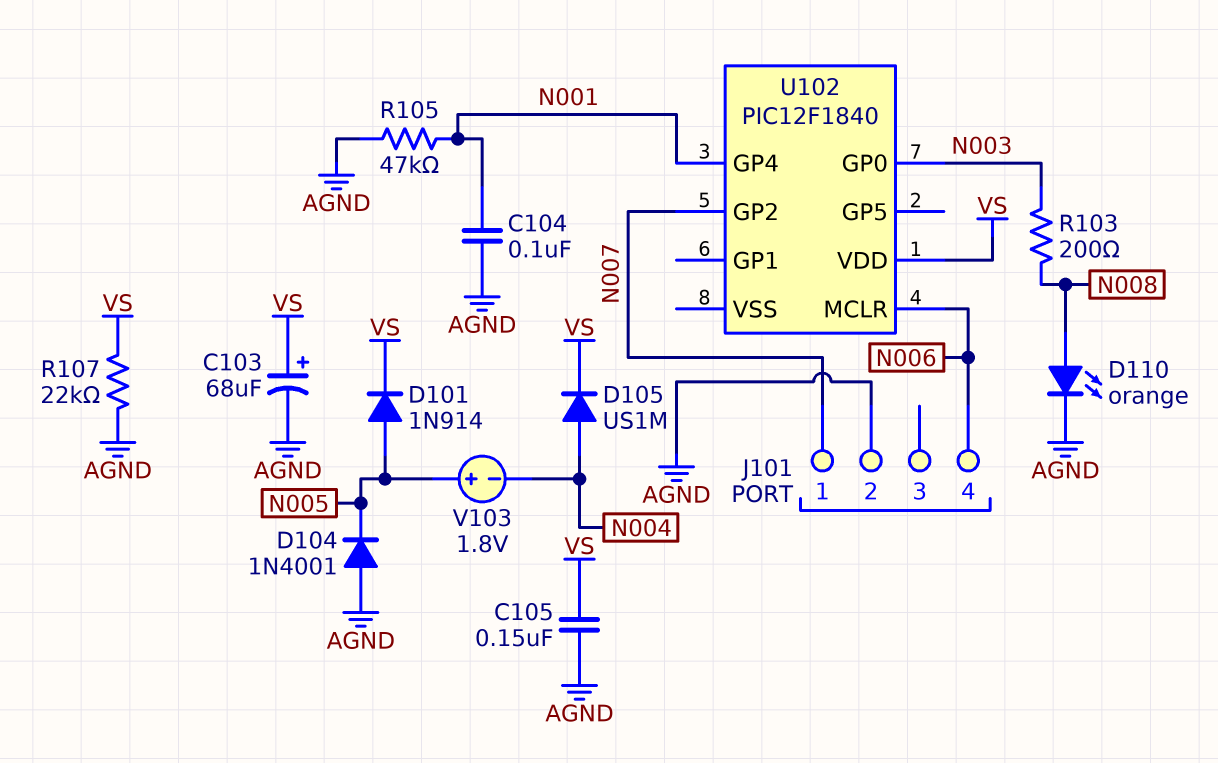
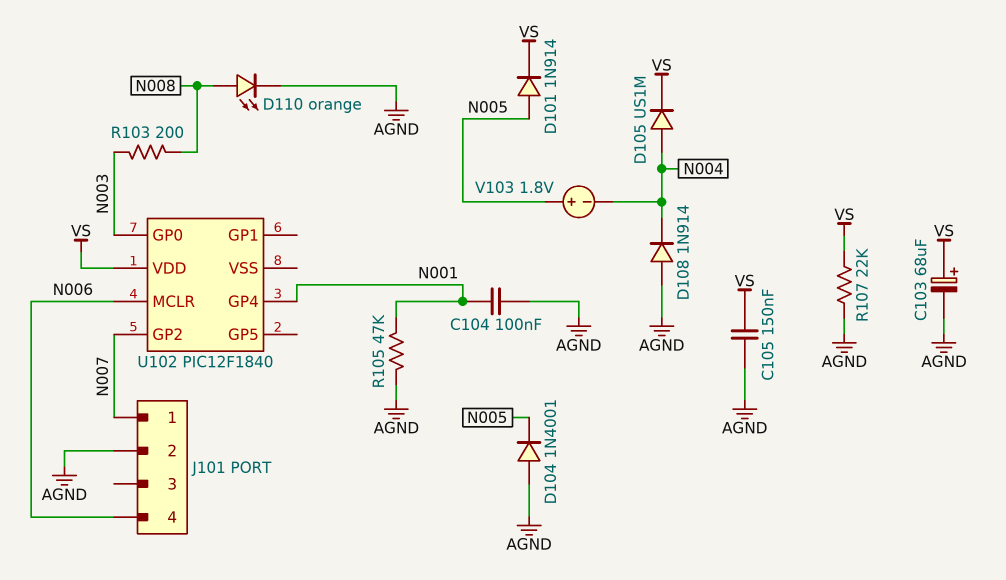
D108: none -> diode 1N914 (A AGND, K N004)

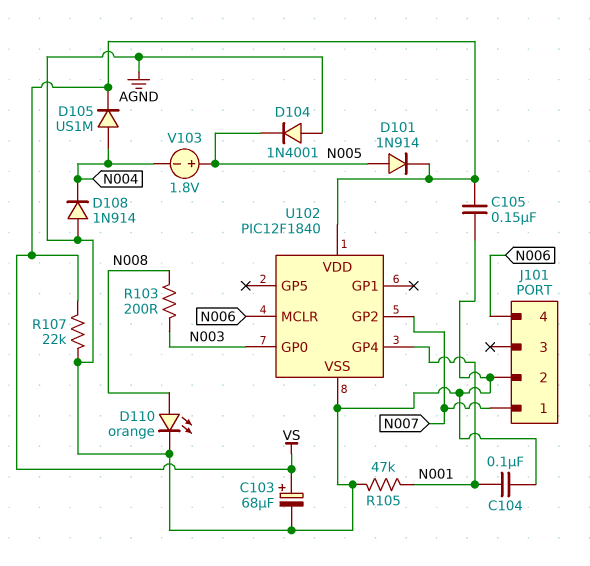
U102 pin VSS: none -> AGND

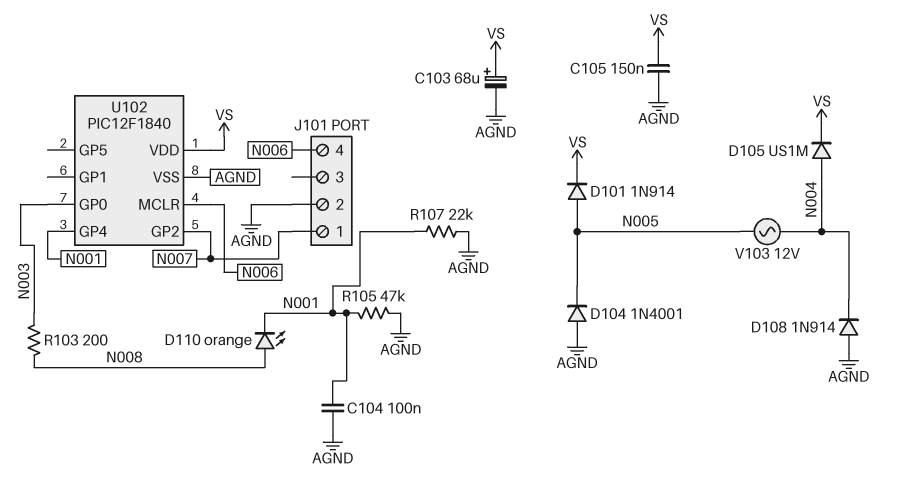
D110: LED orange (A N008, K AGND) -> LED orange (A N008, K N001)
R107: 22k (AGND, VS) -> 22k (AGND, N001)
V103: 1.8V (plus N005, minus N004) -> AC 12V (N004, N005)

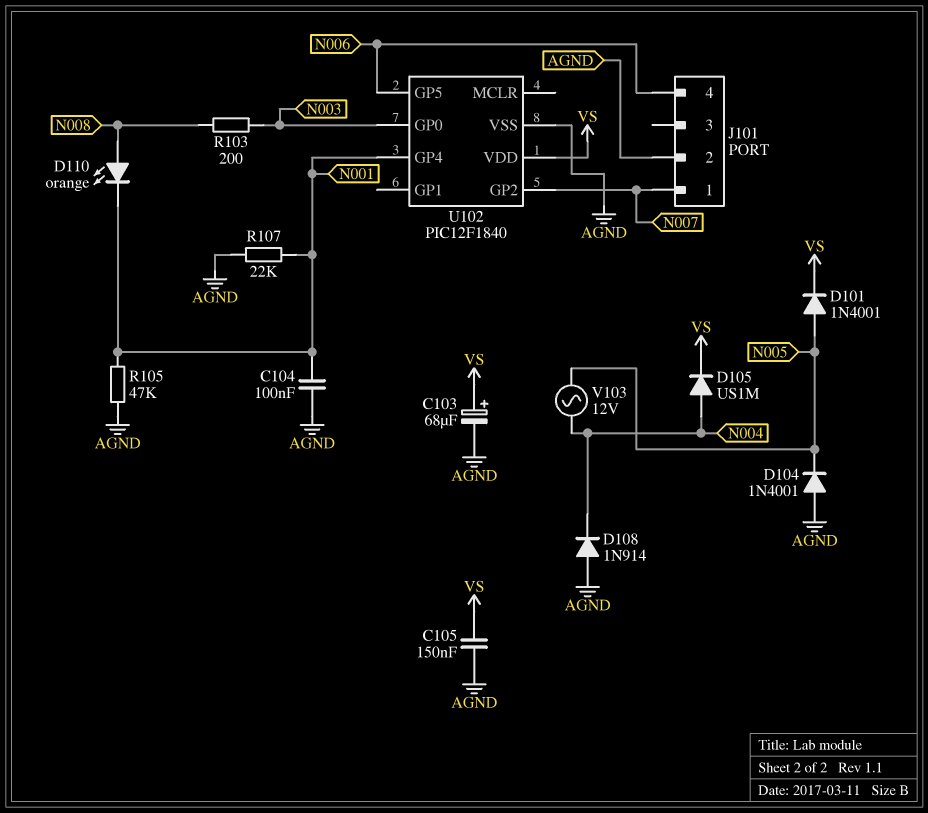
D101: diode 1N914 (A N005, K VS) -> diode 1N4001 (A N005, K VS)
U102 pin GP5: none -> N006
U102 pin MCLR: N006 -> none

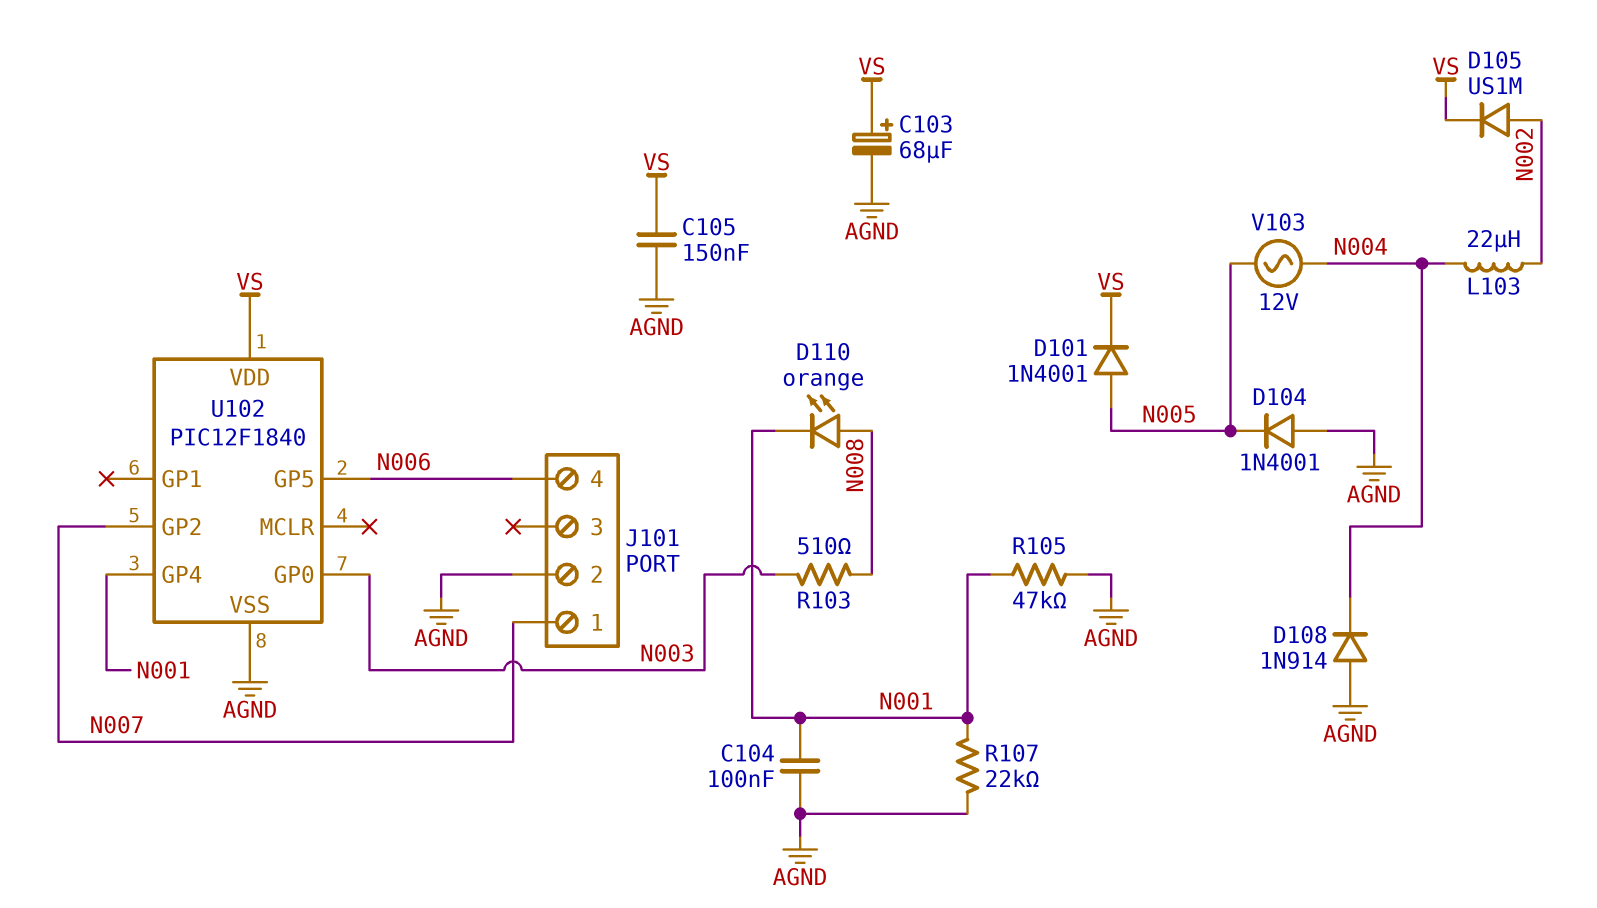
D105: diode US1M (A N004, K VS) -> diode US1M (A N002, K VS)
L103: none -> 22uH (N002, N004)
R103: 200 (N003, N008) -> 510 (N003, N008)

